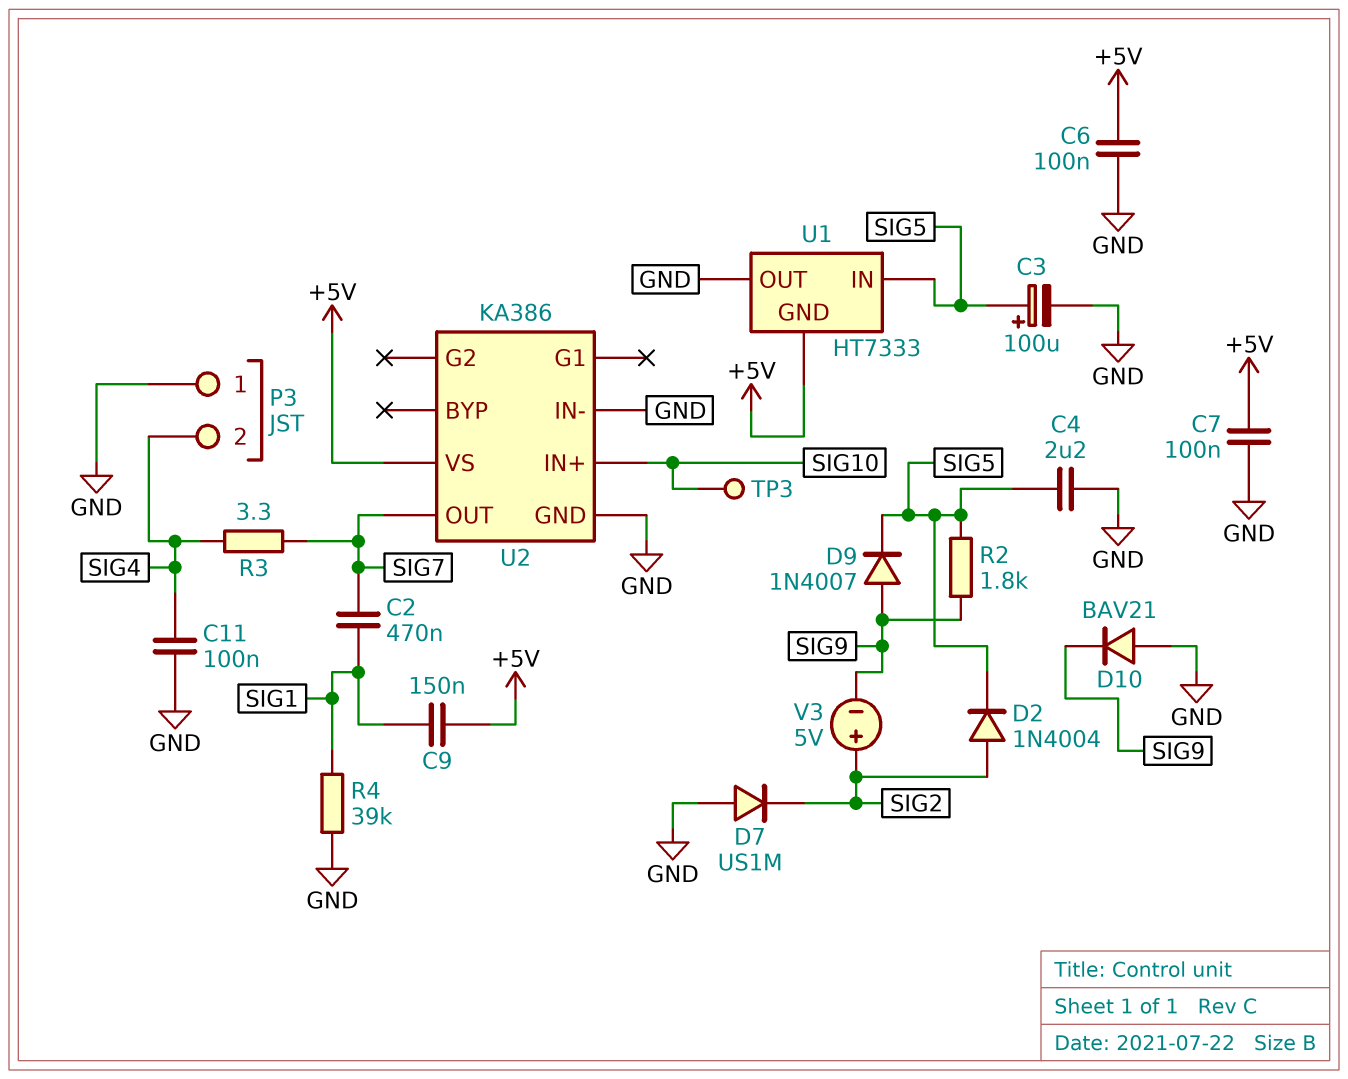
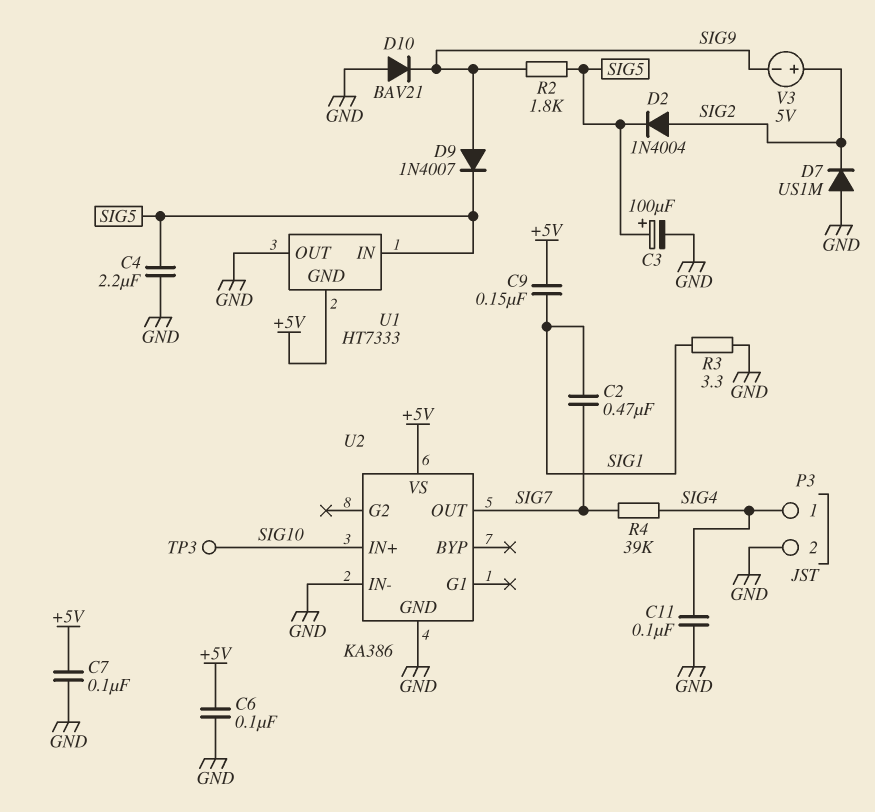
P3 pin 1: GND -> SIG4
P3 pin 2: SIG4 -> GND
R3: 3.3 (SIG4, SIG7) -> 3.3 (GND, SIG1)
R4: 39k (GND, SIG1) -> 39k (SIG4, SIG7)

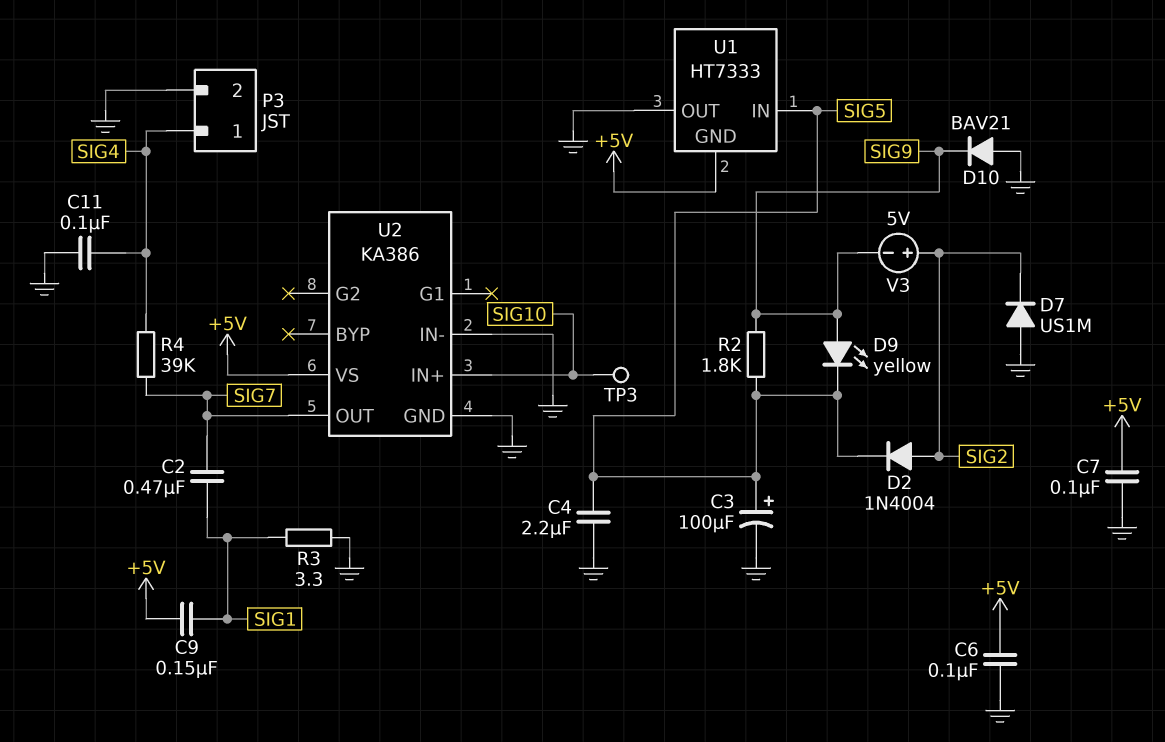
D9: diode 1N4007 (A SIG9, K SIG5) -> LED yellow (A SIG9, K SIG5)

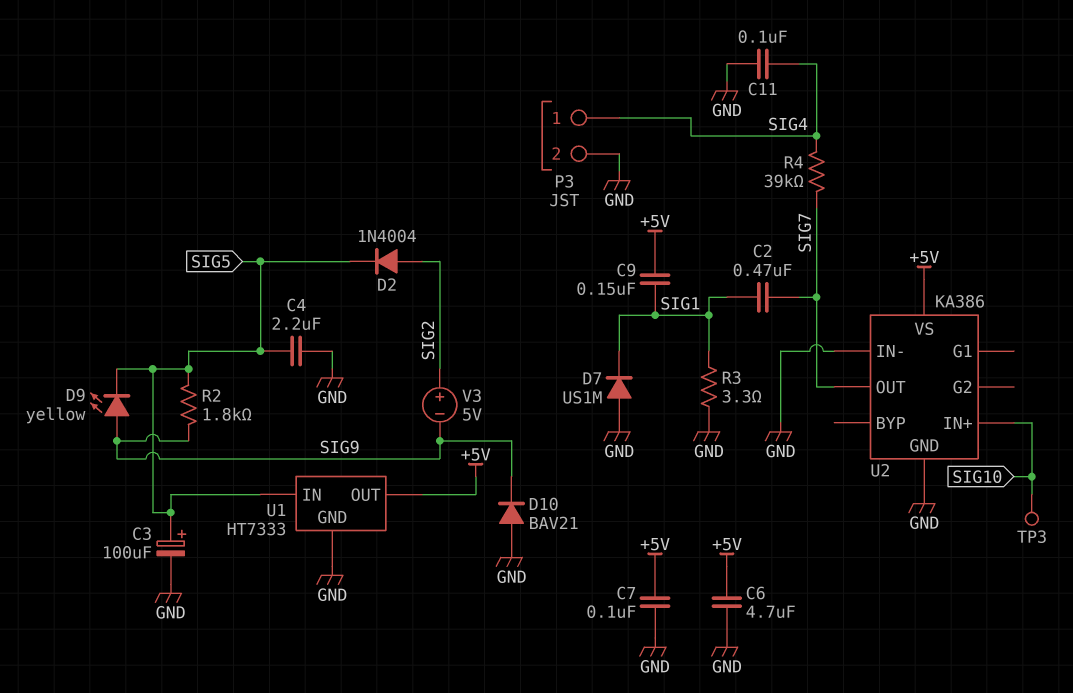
C6: 100nF (+5V, GND) -> 4.7uF (+5V, GND)
D7: diode US1M (A GND, K SIG2) -> diode US1M (A GND, K SIG1)
U1 pin GND: +5V -> GND
U1 pin OUT: GND -> +5V

